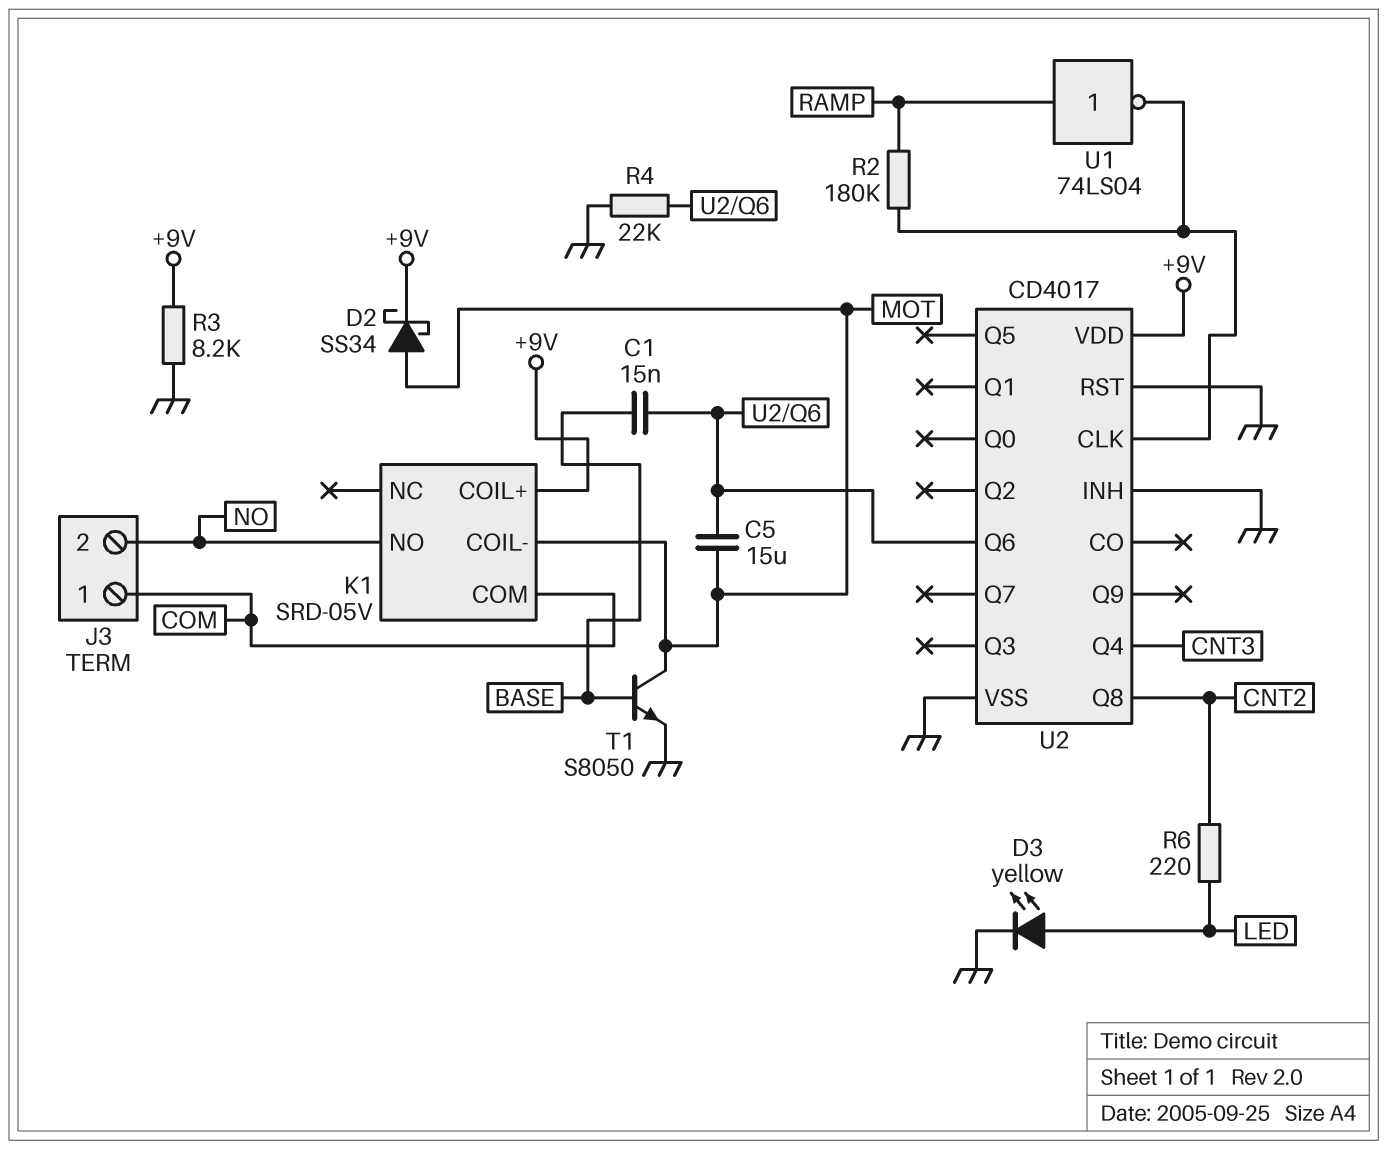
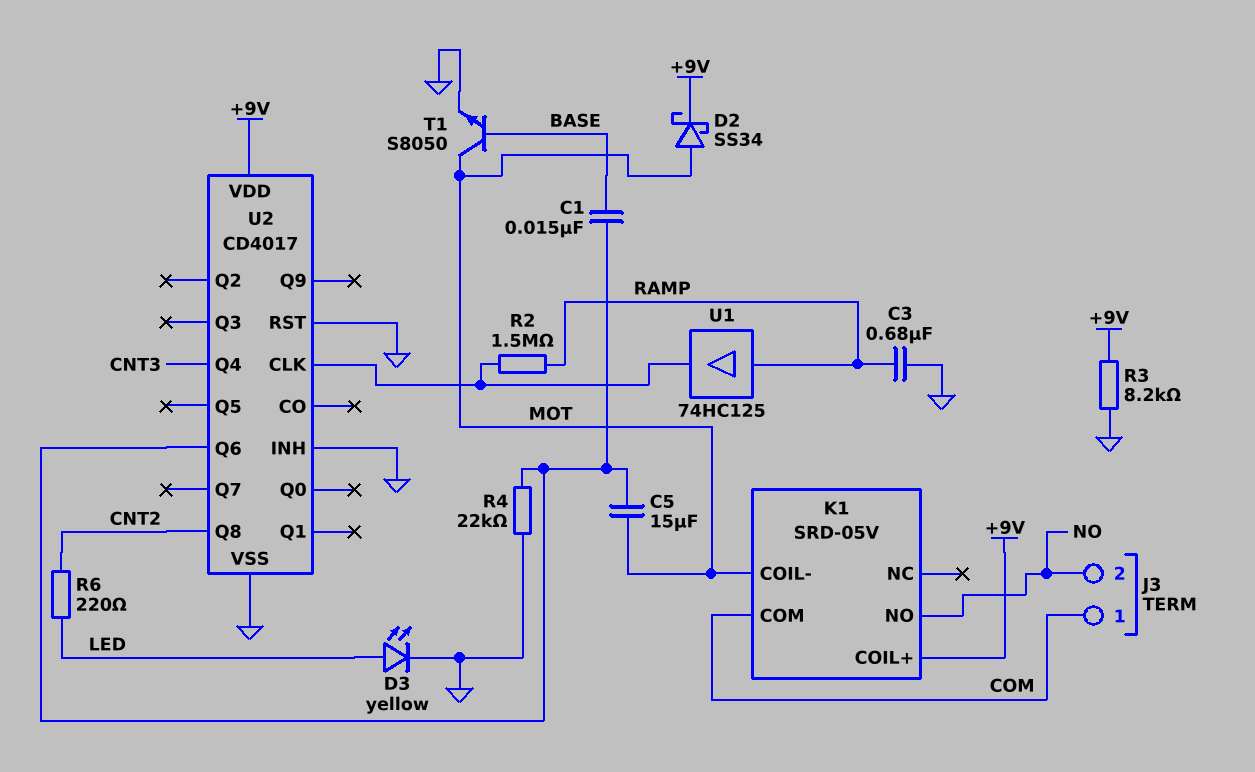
C3: none -> 680nF (GND, RAMP)
R2: 180k (RAMP, U2/CLK) -> 1.5M (RAMP, U2/CLK)
U1: NOT 74LS04 (in RAMP, out U2/CLK) -> buffer 74HC125 (in RAMP, out U2/CLK)

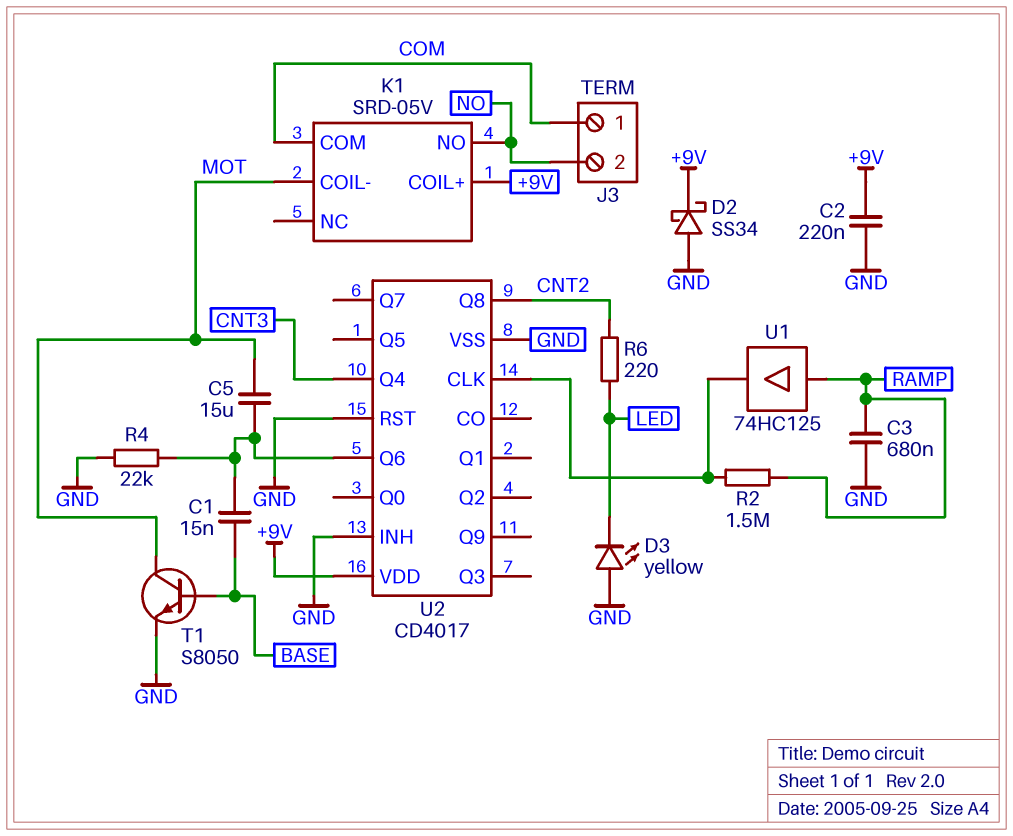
C2: none -> 220nF (+9V, GND)
D2: schottky SS34 (A MOT, K +9V) -> schottky SS34 (A GND, K +9V)
D3: LED yellow (A LED, K GND) -> LED yellow (A GND, K LED)
R3: 8.2k (+9V, GND) -> none

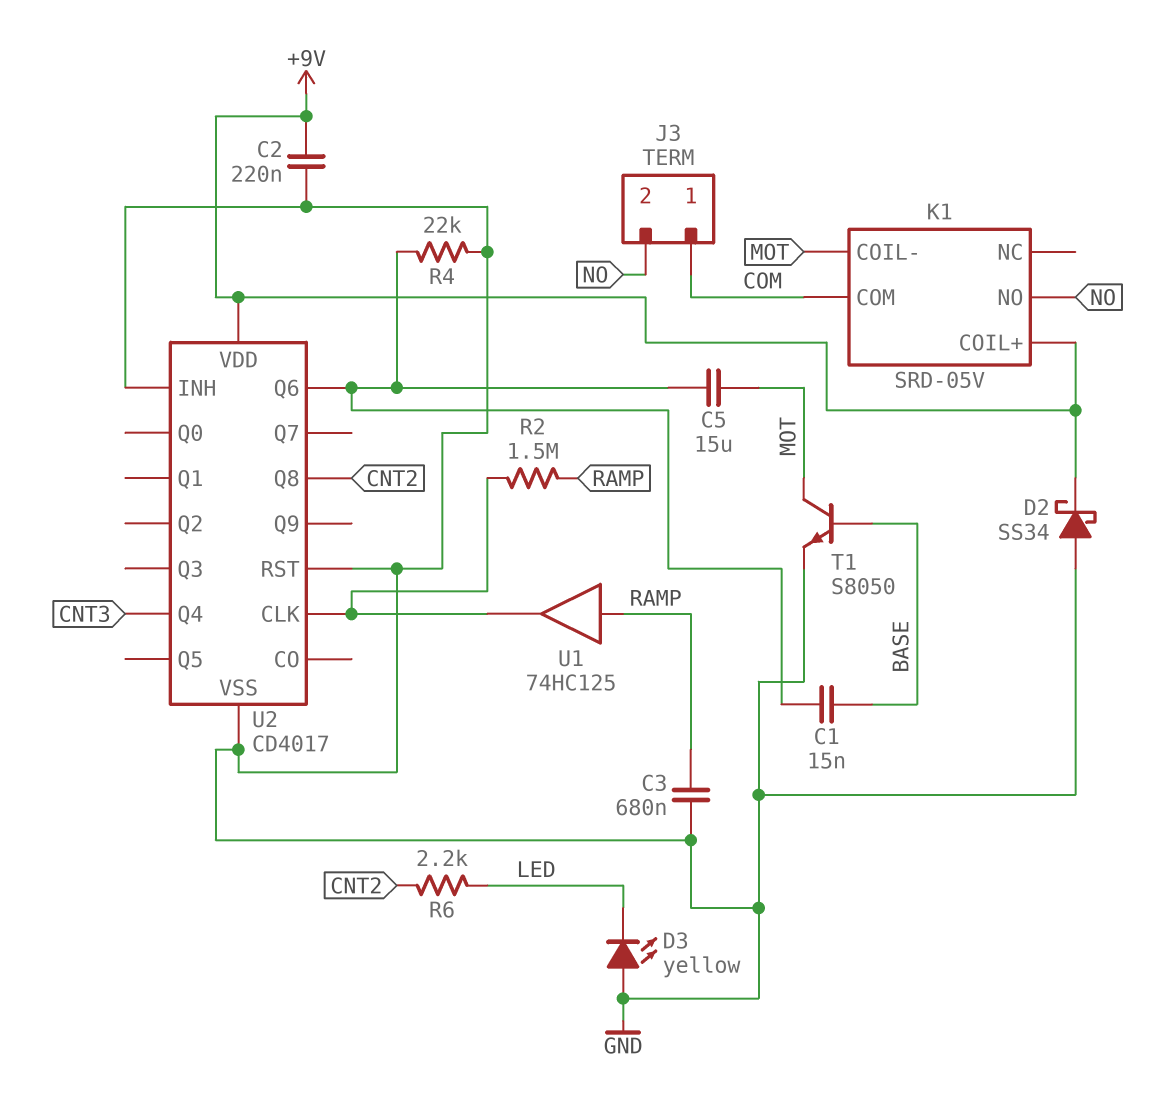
R6: 220 (CNT2, LED) -> 2.2k (CNT2, LED)

